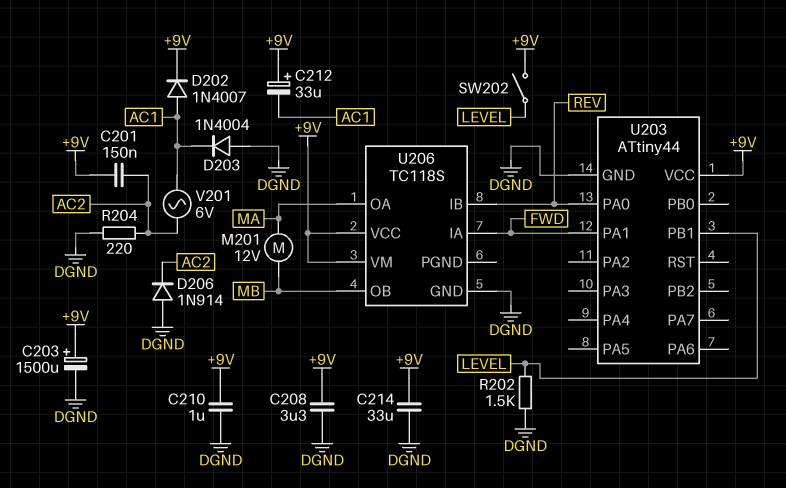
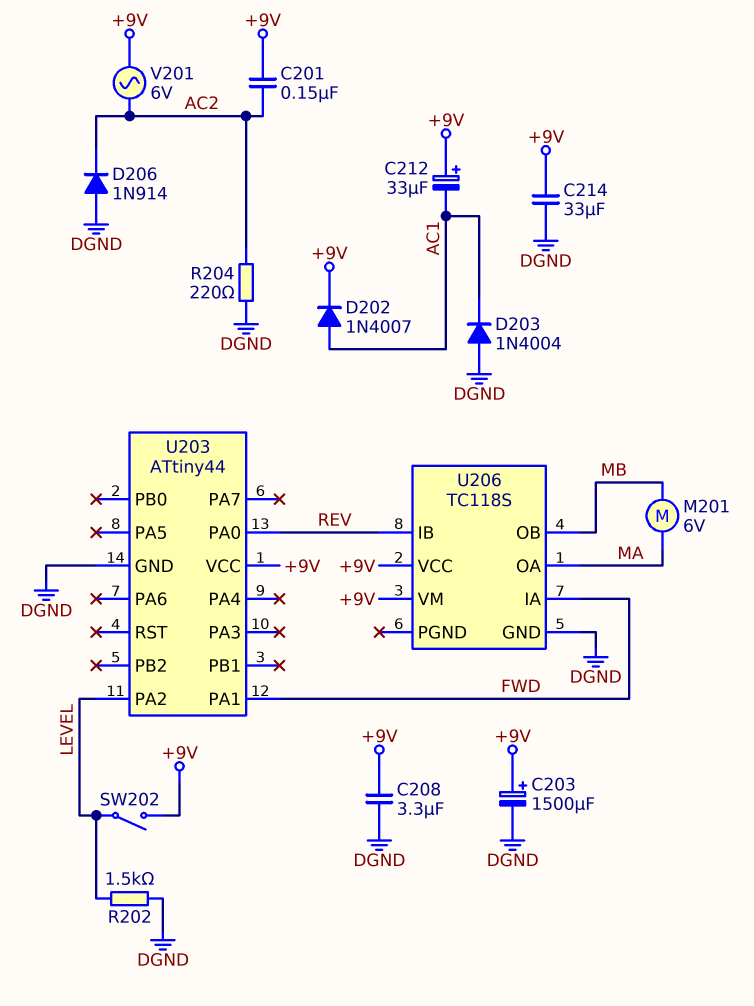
C210: 1uF (+9V, DGND) -> none
M201: motor 12V (MA, MB) -> motor 6V (MA, MB)
U203 pin PA2: none -> LEVEL
U203 pin PB1: LEVEL -> none
V201: AC 6V (AC1, AC2) -> AC 6V (+9V, AC2)

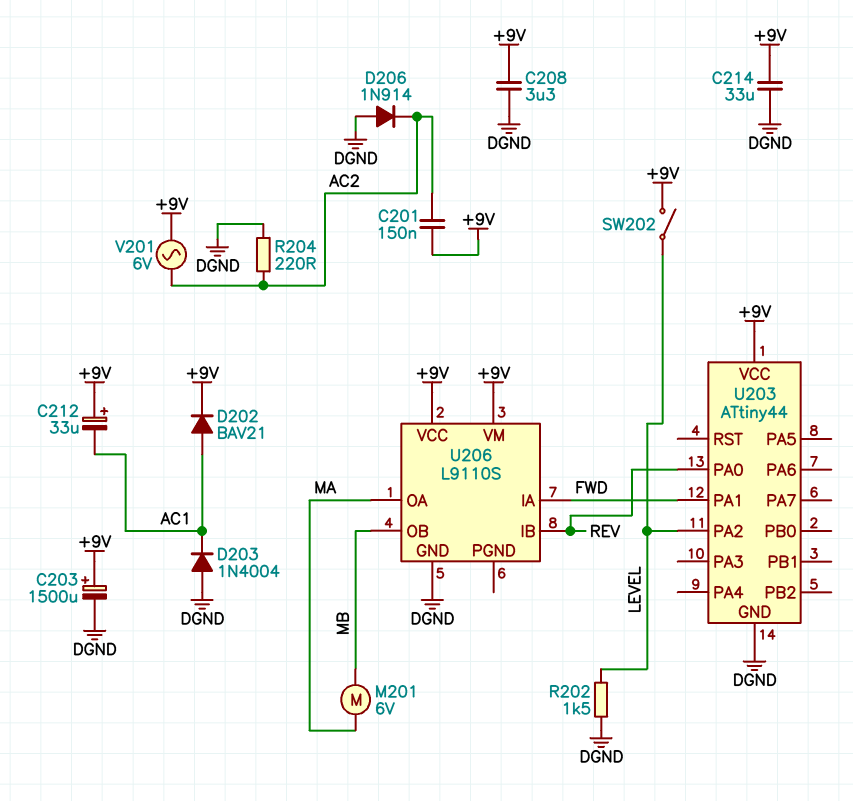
D202: diode 1N4007 (A AC1, K +9V) -> diode BAV21 (A AC1, K +9V)
U206: TC118S -> L9110S

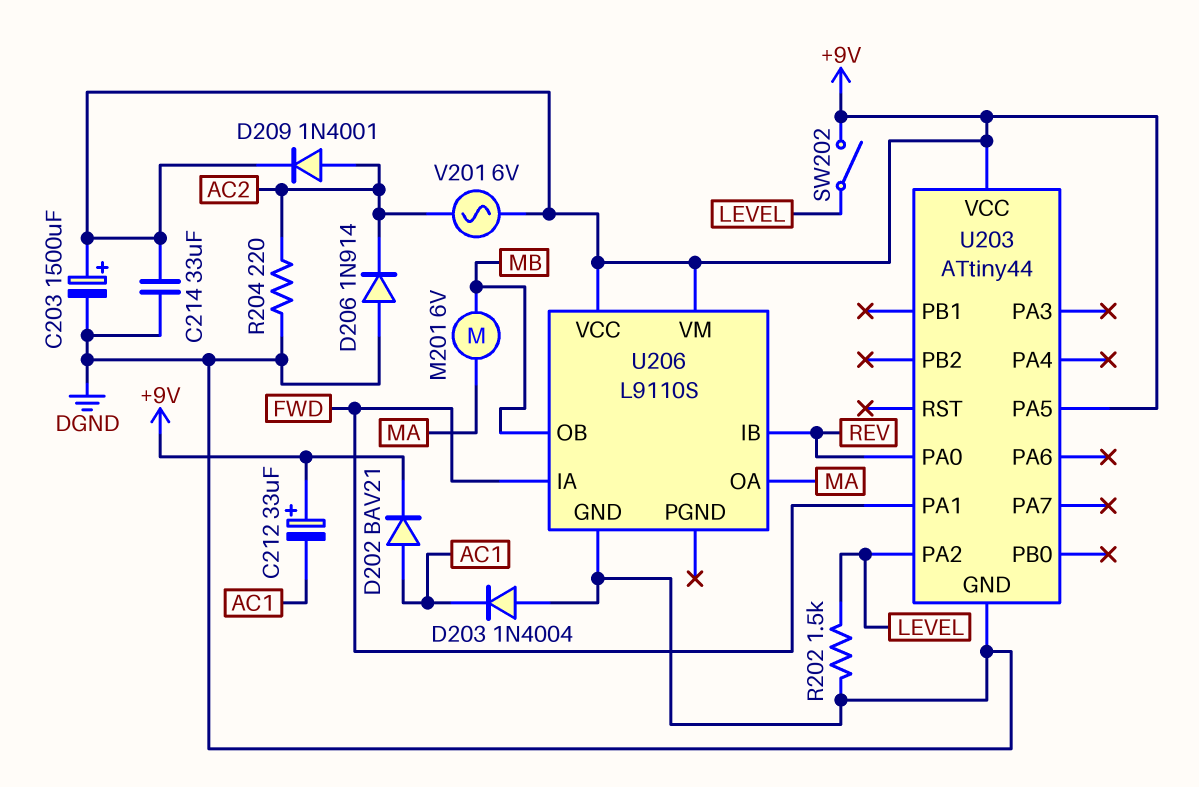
C201: 150nF (+9V, AC2) -> none
C208: 3.3uF (+9V, DGND) -> none
D209: none -> diode 1N4001 (A AC2, K +9V)
U203 pin PA5: none -> +9V

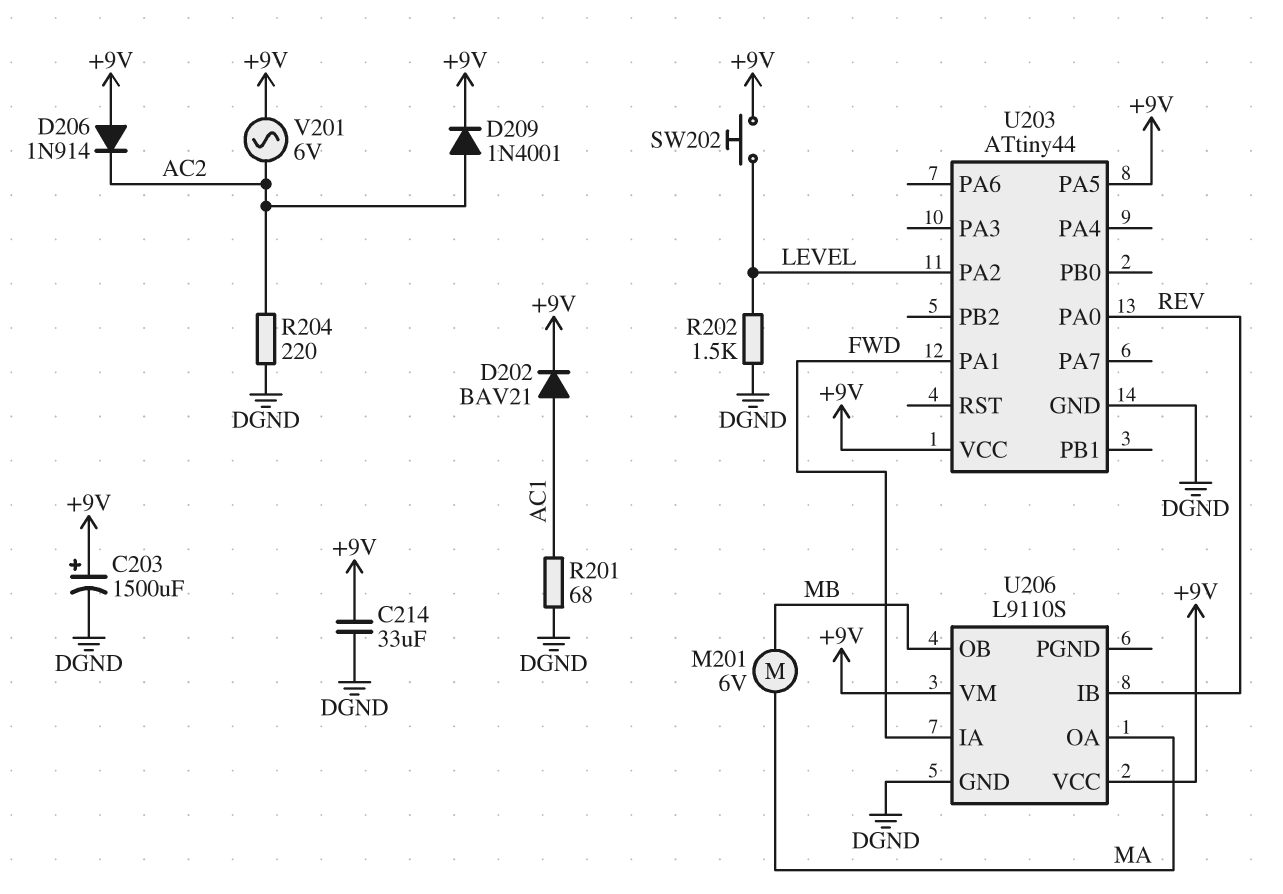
C212: 33uF (plus +9V, minus AC1) -> none
D203: diode 1N4004 (A DGND, K AC1) -> none
D206: diode 1N914 (A DGND, K AC2) -> diode 1N914 (A +9V, K AC2)
R201: none -> 68 (AC1, DGND)
SW202: switch (+9V, LEVEL) -> button (+9V, LEVEL)

